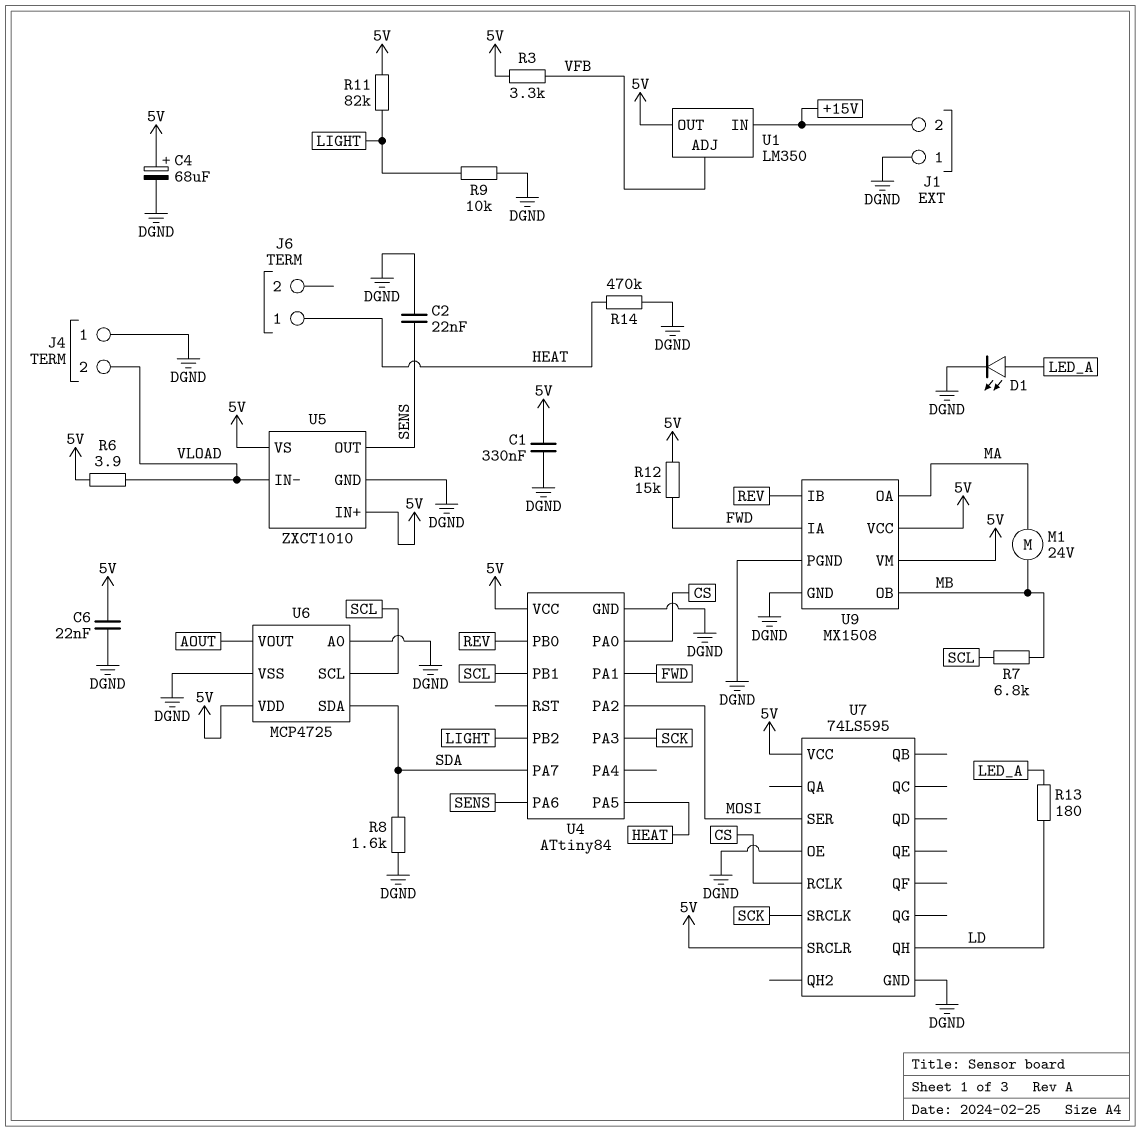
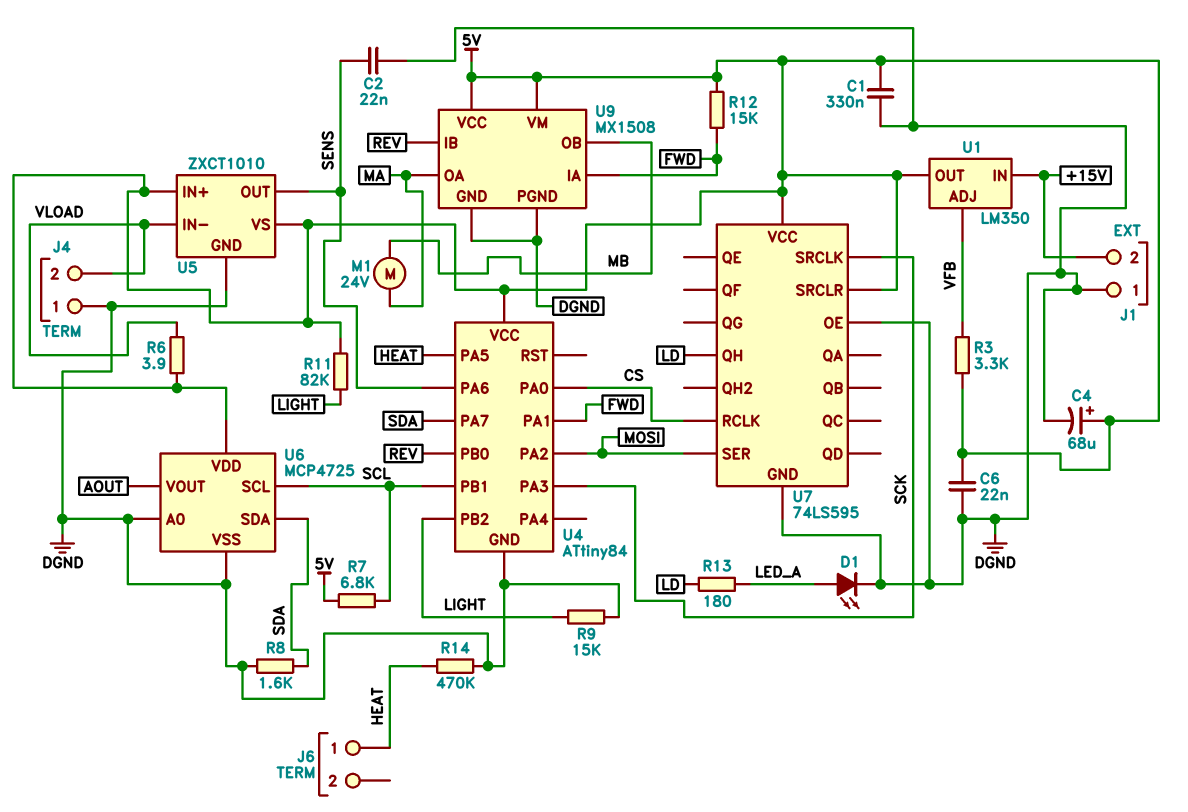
R7: 6.8k (MB, SCL) -> 6.8k (5V, SCL)
R9: 10k (DGND, LIGHT) -> 15k (DGND, LIGHT)

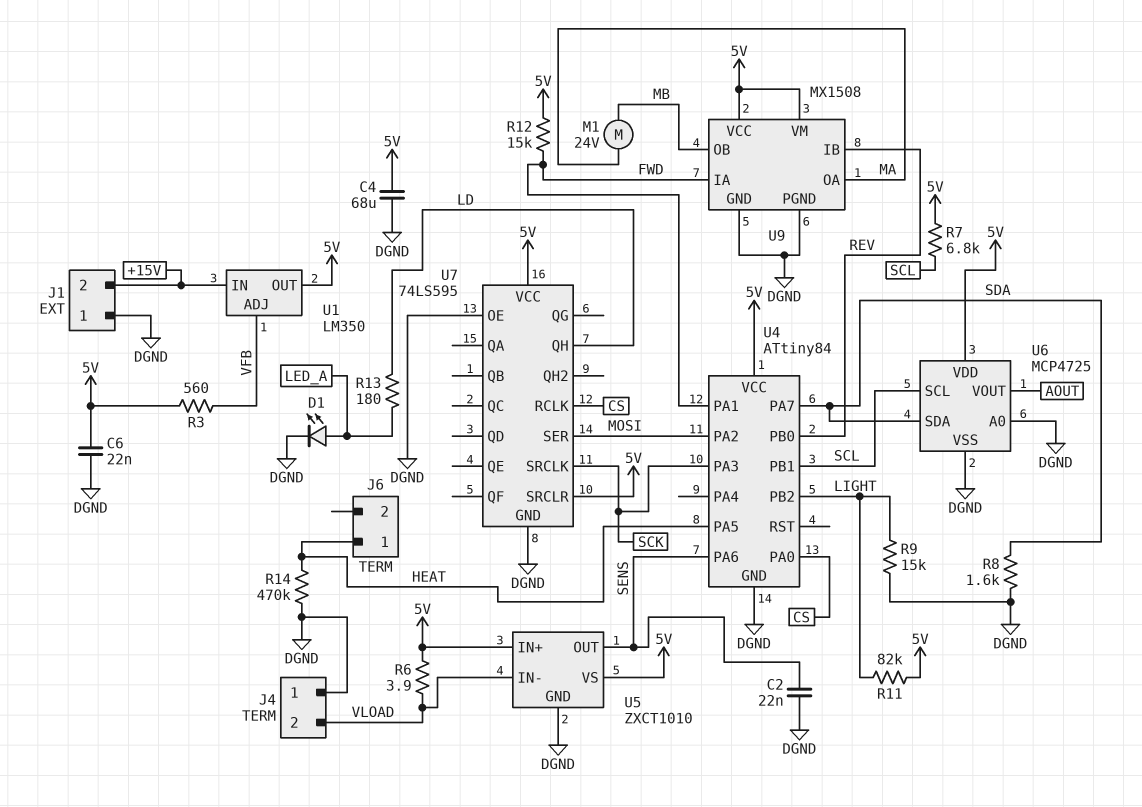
C1: 330nF (5V, DGND) -> none
C4: 68uF (plus 5V, minus DGND) -> 68uF (5V, DGND)
R3: 3.3k (5V, VFB) -> 560 (5V, VFB)

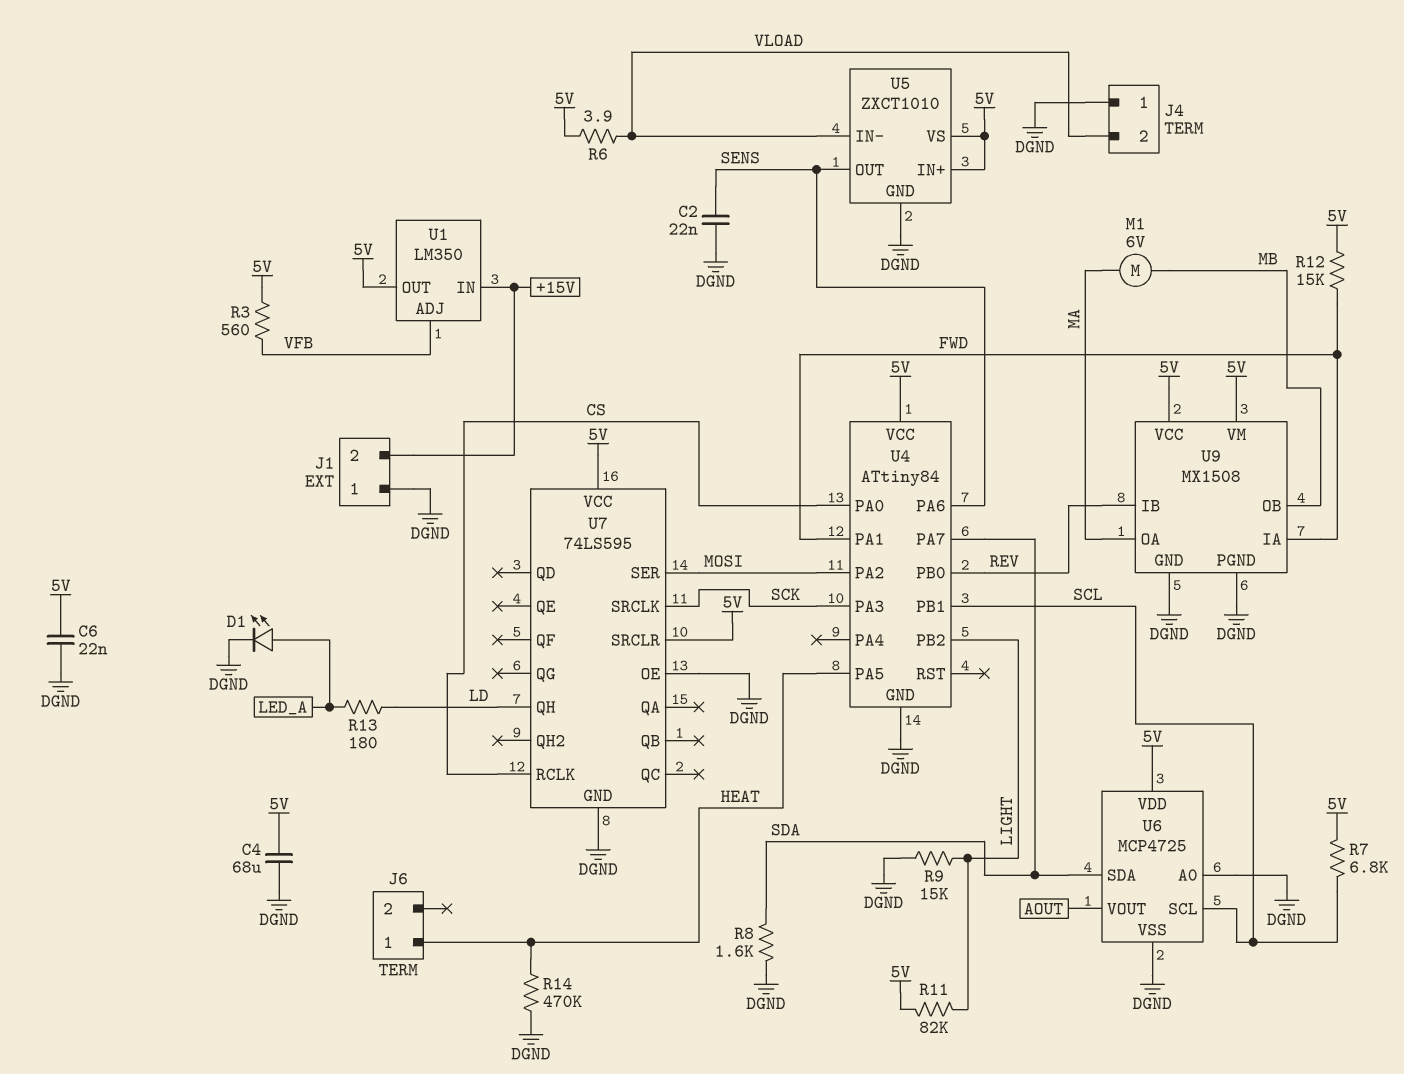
M1: motor 24V (MA, MB) -> motor 6V (MA, MB)

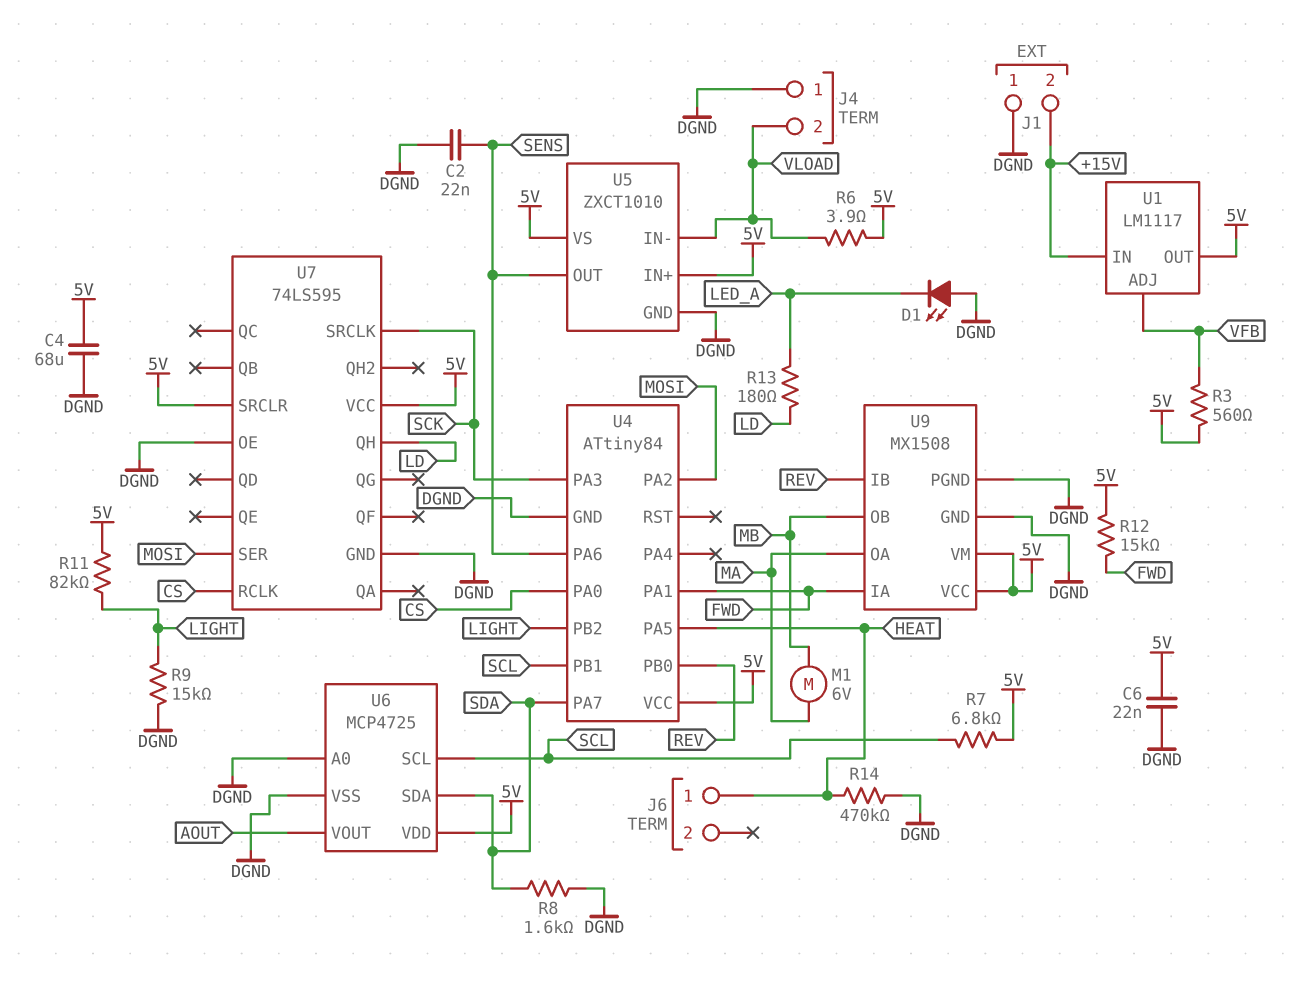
D1: LED (A LED_A, K DGND) -> LED (A DGND, K LED_A)
U1: LM350 -> LM1117

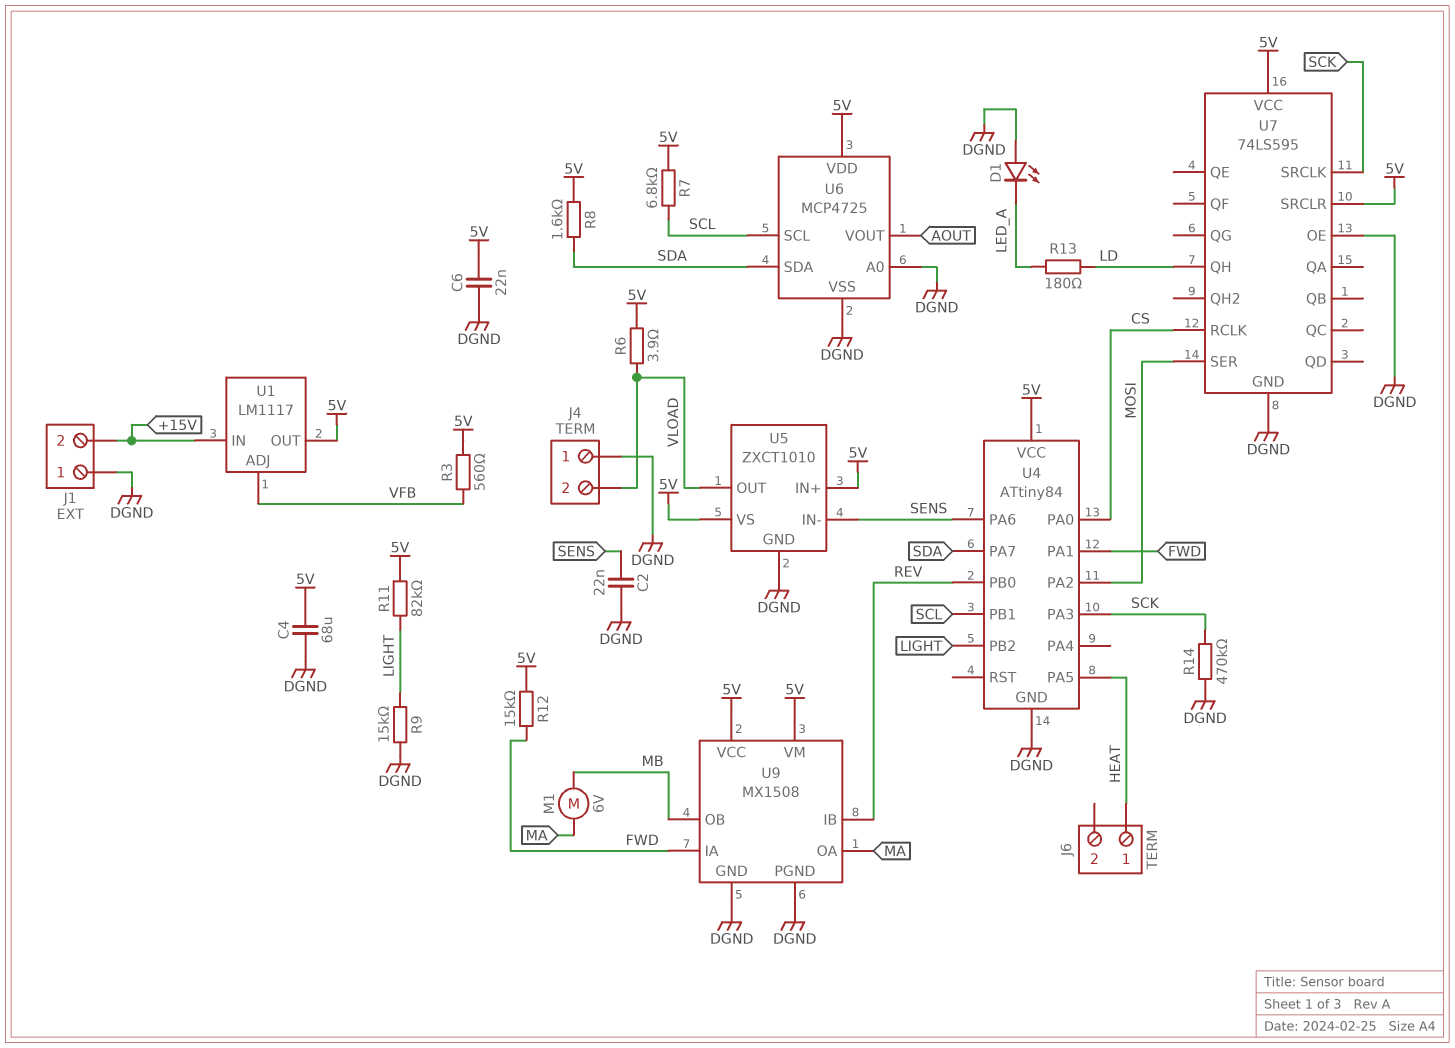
R8: 1.6k (DGND, SDA) -> 1.6k (5V, SDA)
R14: 470k (DGND, HEAT) -> 470k (DGND, SCK)
U5 pin IN-: VLOAD -> SENS
U5 pin OUT: SENS -> VLOAD

